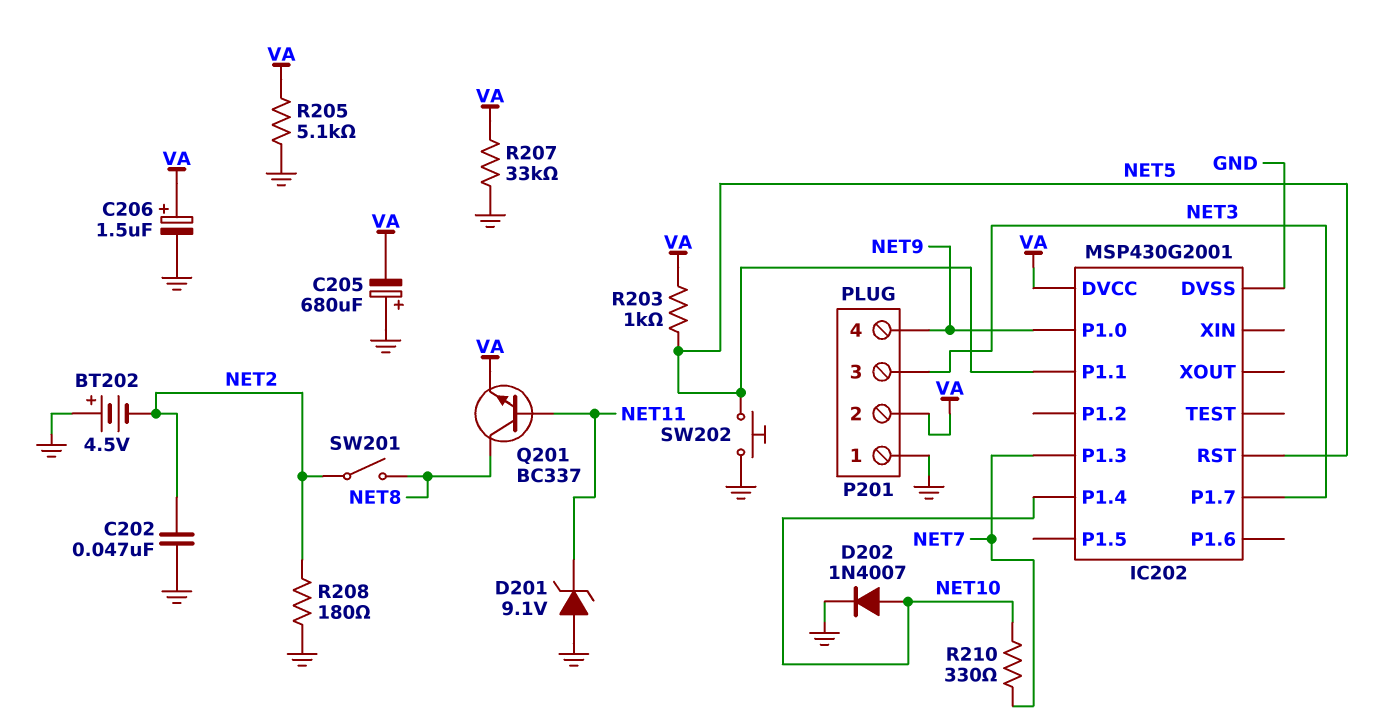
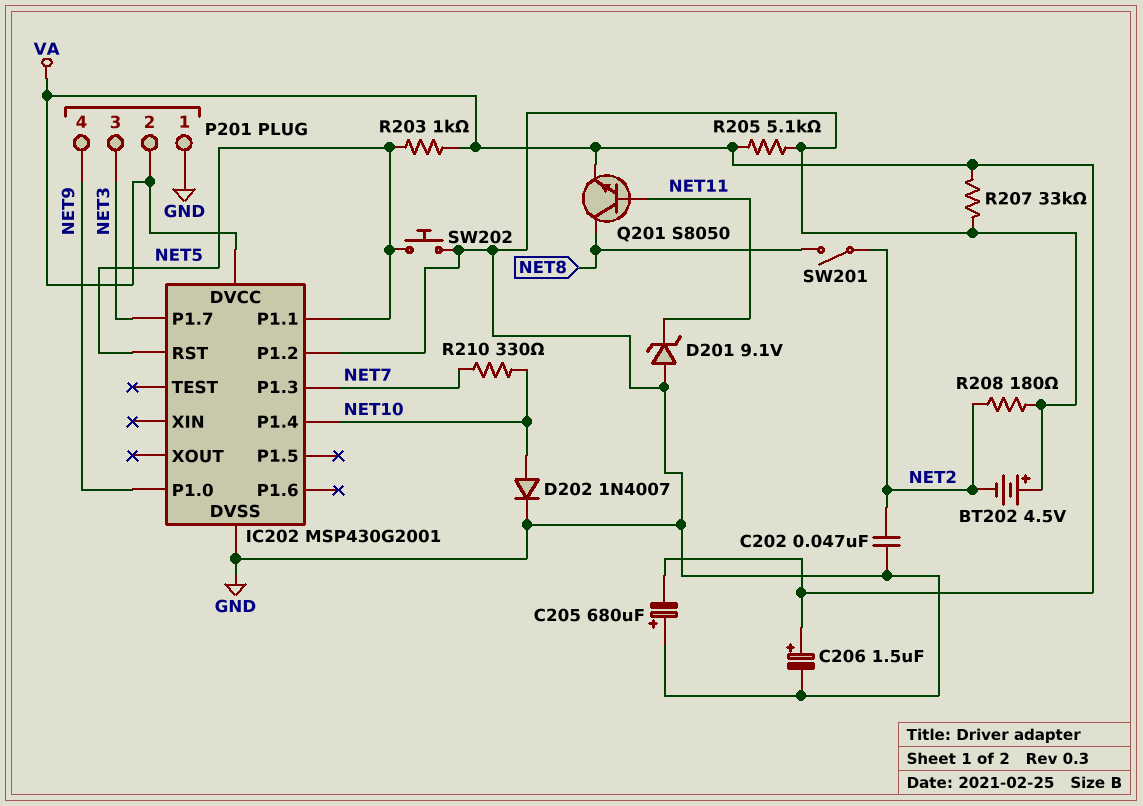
IC202 pin P1.2: none -> GND
Q201: NPN BC337 (B NET11, C NET8, E VA) -> NPN S8050 (B NET11, C NET8, E VA)

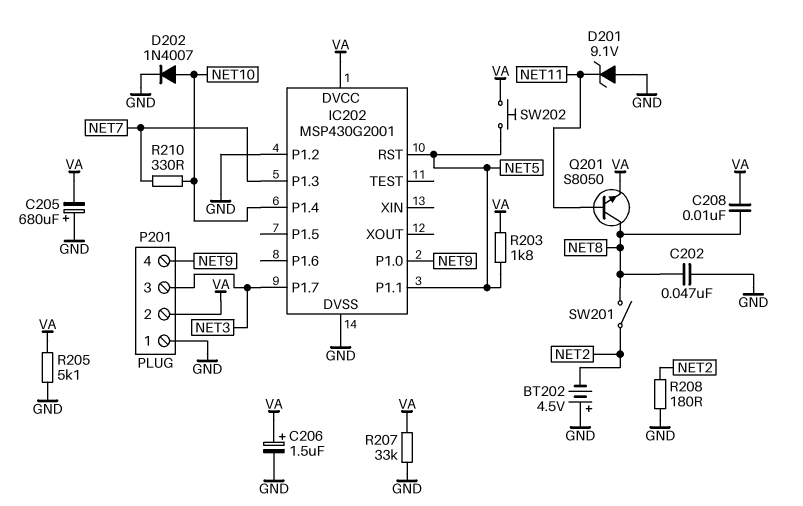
C202: 47nF (GND, NET2) -> 47nF (GND, NET8)
C208: none -> 10nF (NET8, VA)
R203: 1k (NET5, VA) -> 1.8k (NET5, VA)
SW202: button (GND, NET5) -> button (NET5, VA)

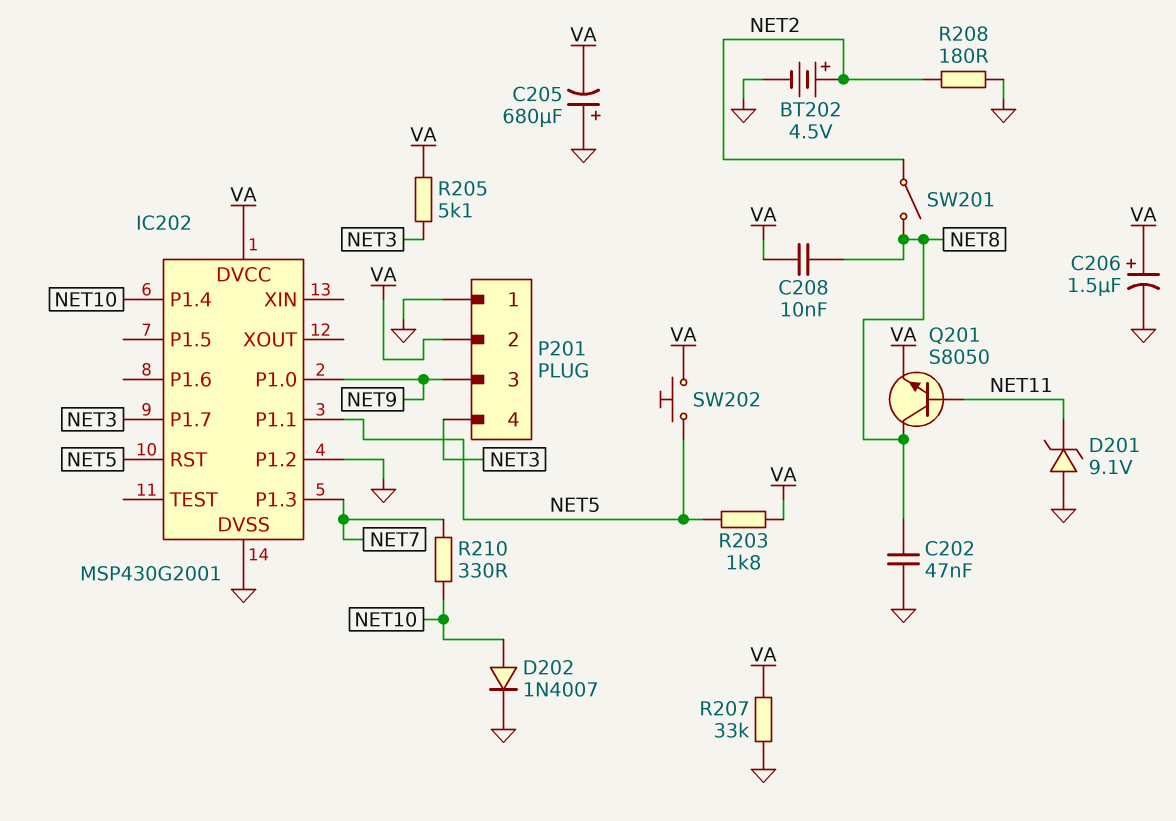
BT202: 4.5V (plus GND, minus NET2) -> 4.5V (plus NET2, minus GND)
P201 pin 3: NET3 -> NET9
P201 pin 4: NET9 -> NET3
R205: 5.1k (GND, VA) -> 5.1k (NET3, VA)

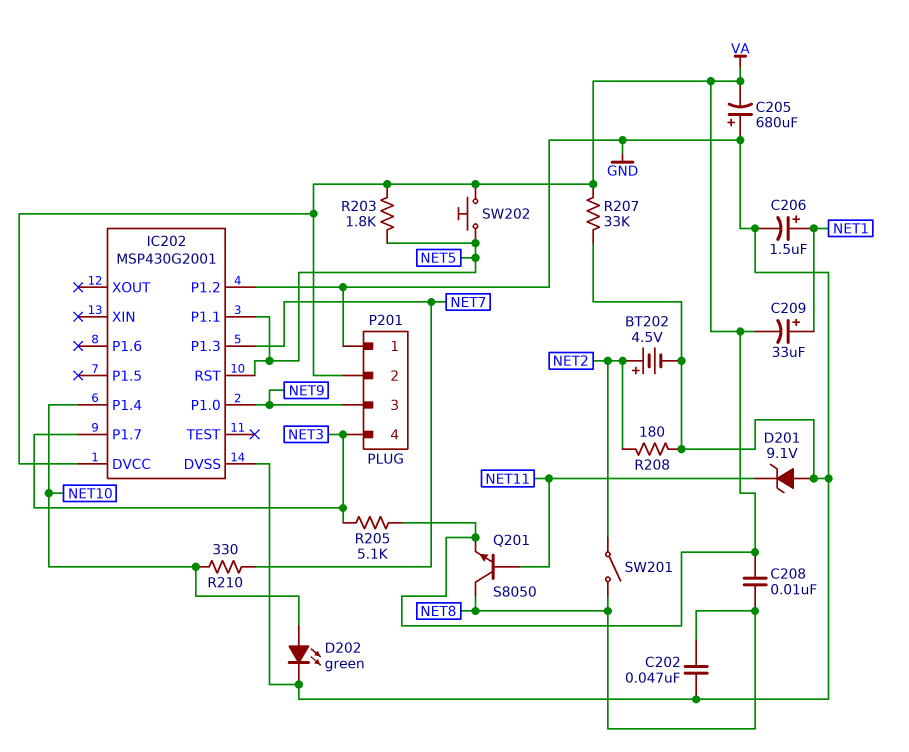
C206: 1.5uF (plus VA, minus GND) -> 1.5uF (plus NET1, minus GND)
C209: none -> 33uF (plus NET1, minus VA)
D202: diode 1N4007 (A NET10, K GND) -> LED green (A NET10, K GND)

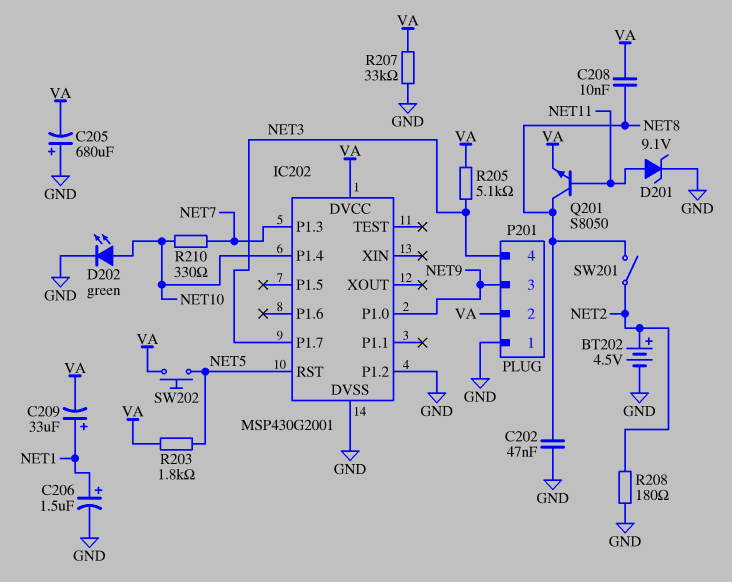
D201: zener 9.1V (A GND, K NET11) -> zener 9.1V (A NET11, K GND)
IC202 pin P1.1: NET5 -> none

